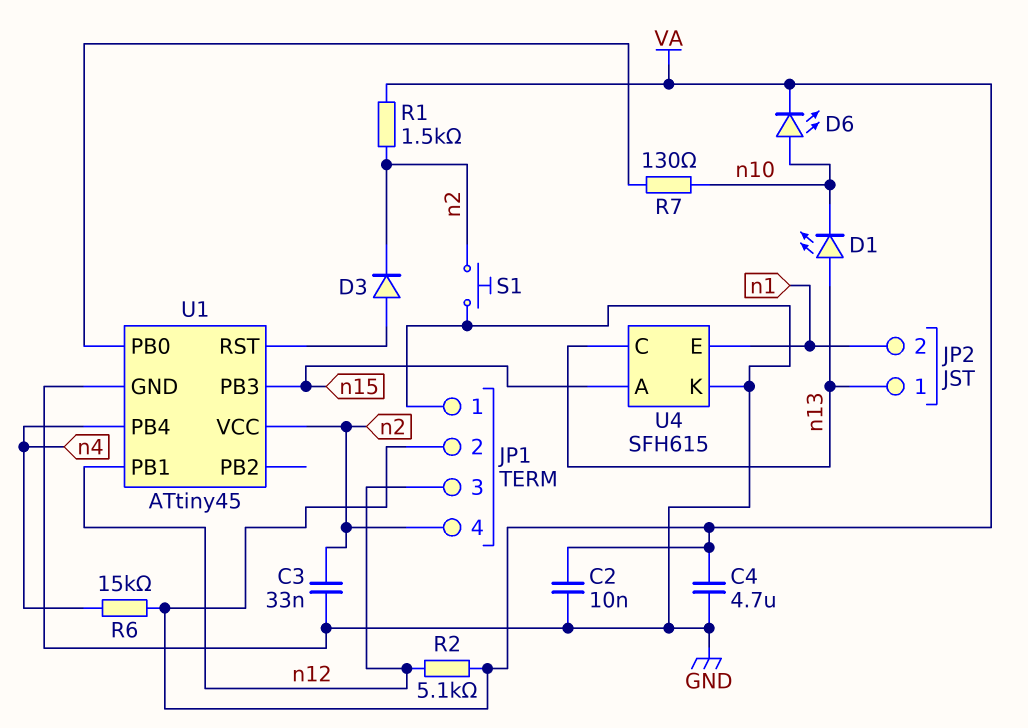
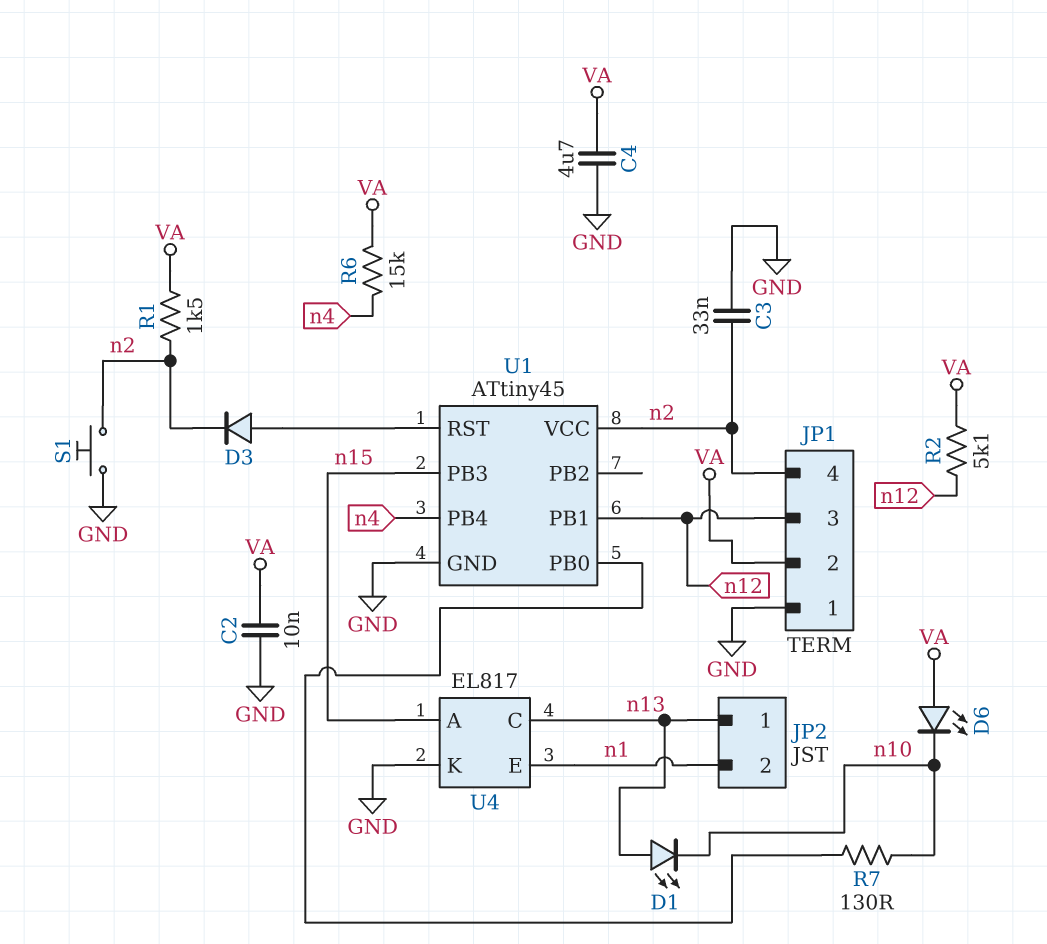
D6: LED (A n10, K VA) -> LED (A VA, K n10)
U4: SFH615 -> EL817

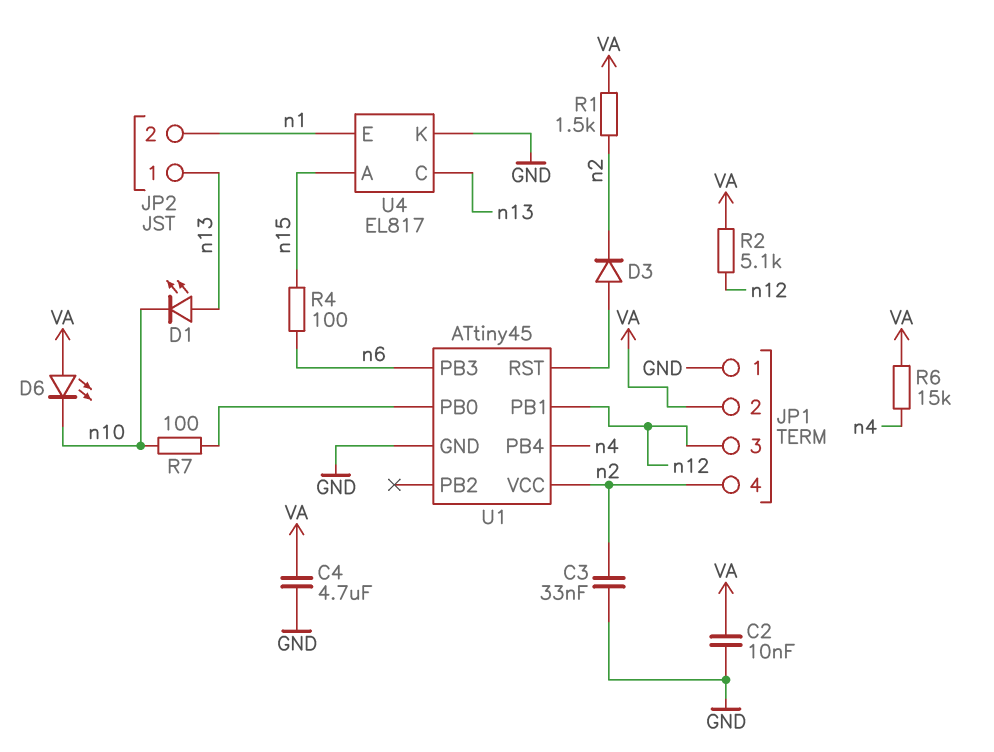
R4: none -> 100 (n6, n15)
R7: 130 (U1/PB0, n10) -> 100 (U1/PB0, n10)
S1: button (GND, n2) -> none
U1 pin PB3: n15 -> n6

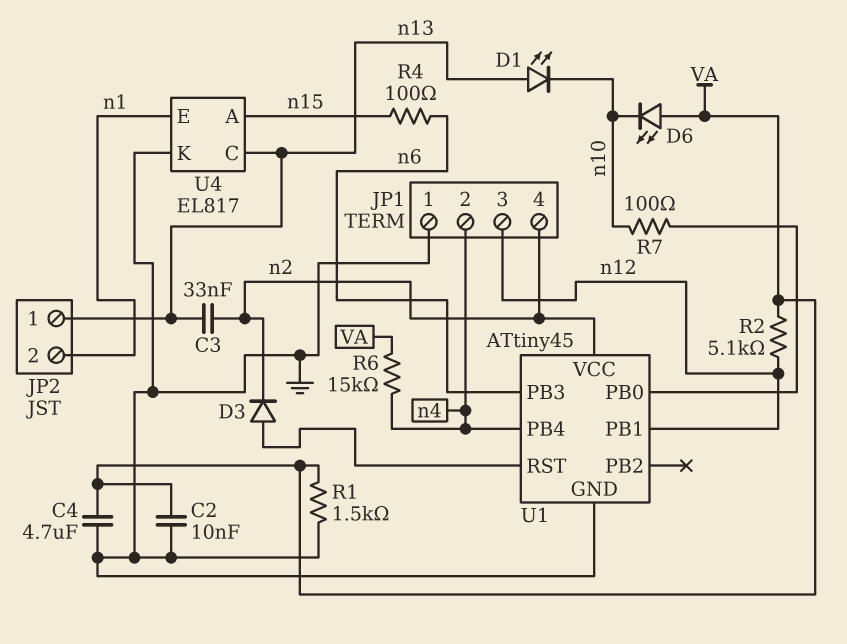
C3: 33nF (GND, n2) -> 33nF (n2, n13)
JP1 pin 2: VA -> n4
R1: 1.5k (VA, n2) -> 1.5k (GND, VA)

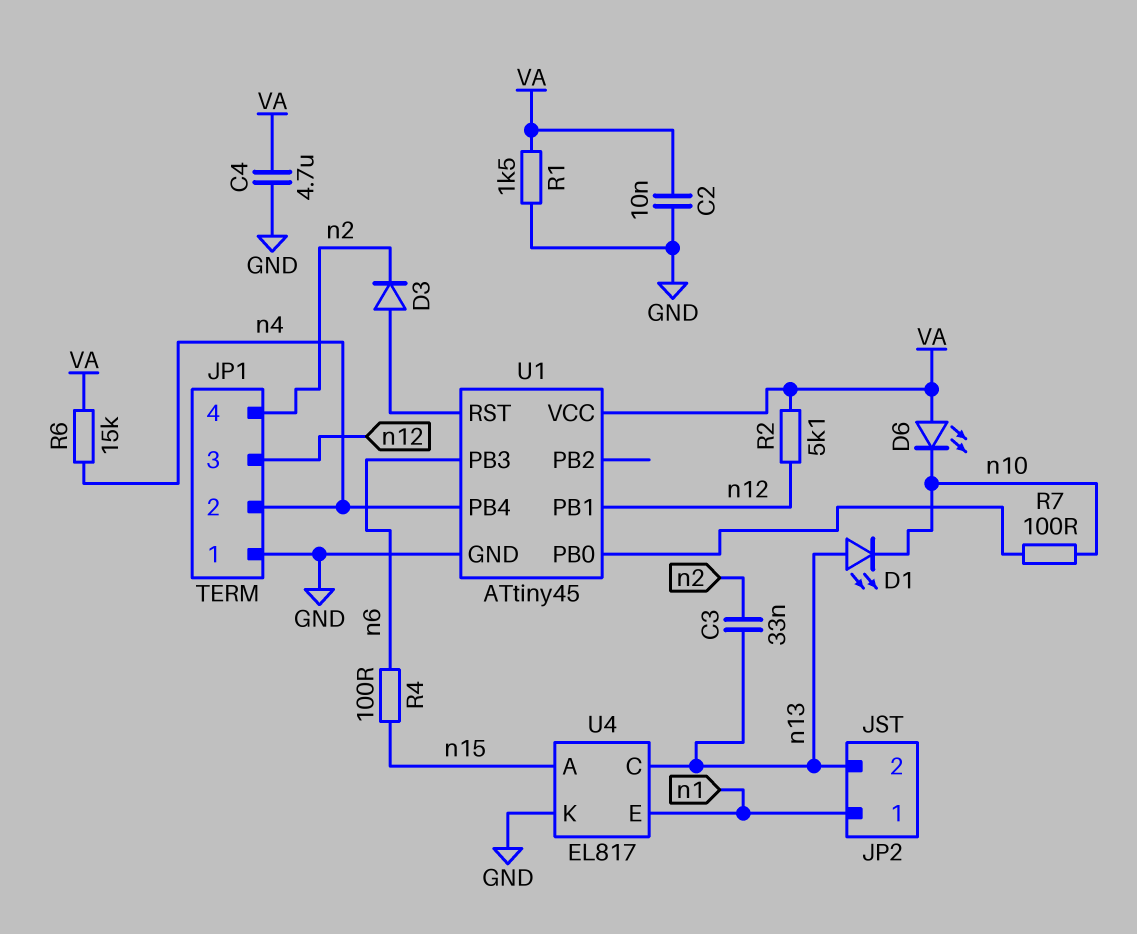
JP2 pin 1: n13 -> n1
JP2 pin 2: n1 -> n13
U1 pin VCC: n2 -> VA

